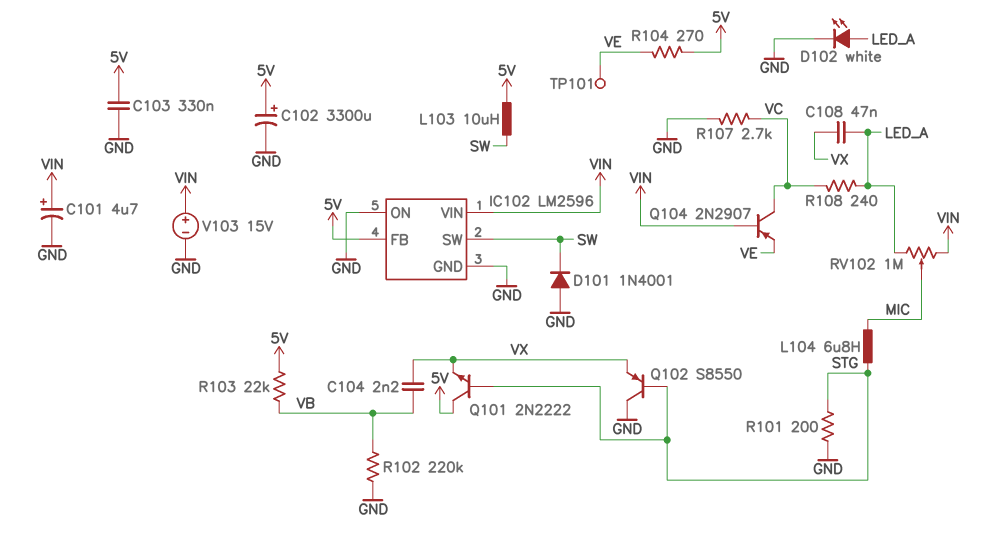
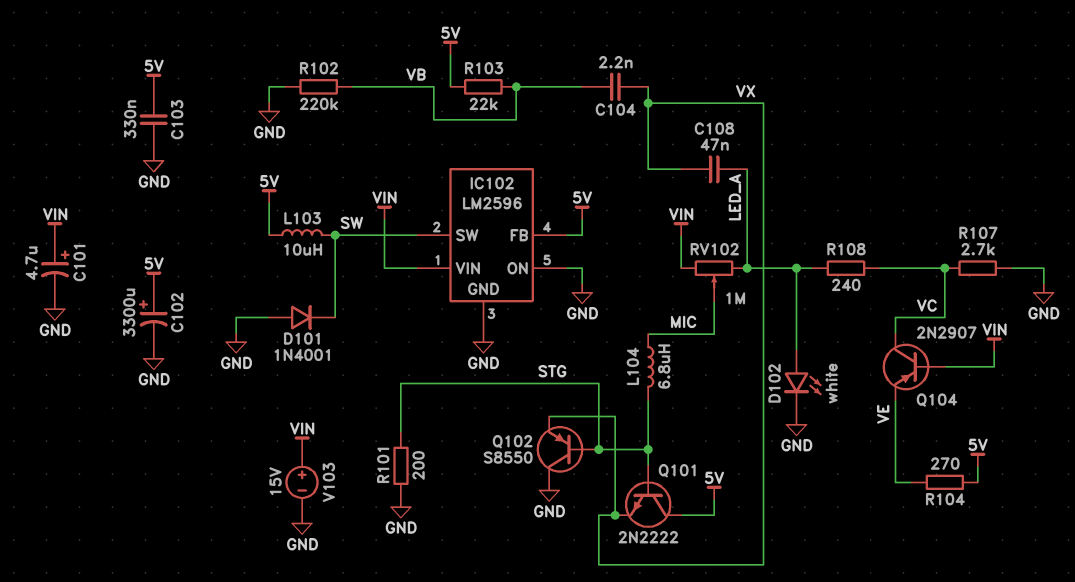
TP101: test point (VE) -> none

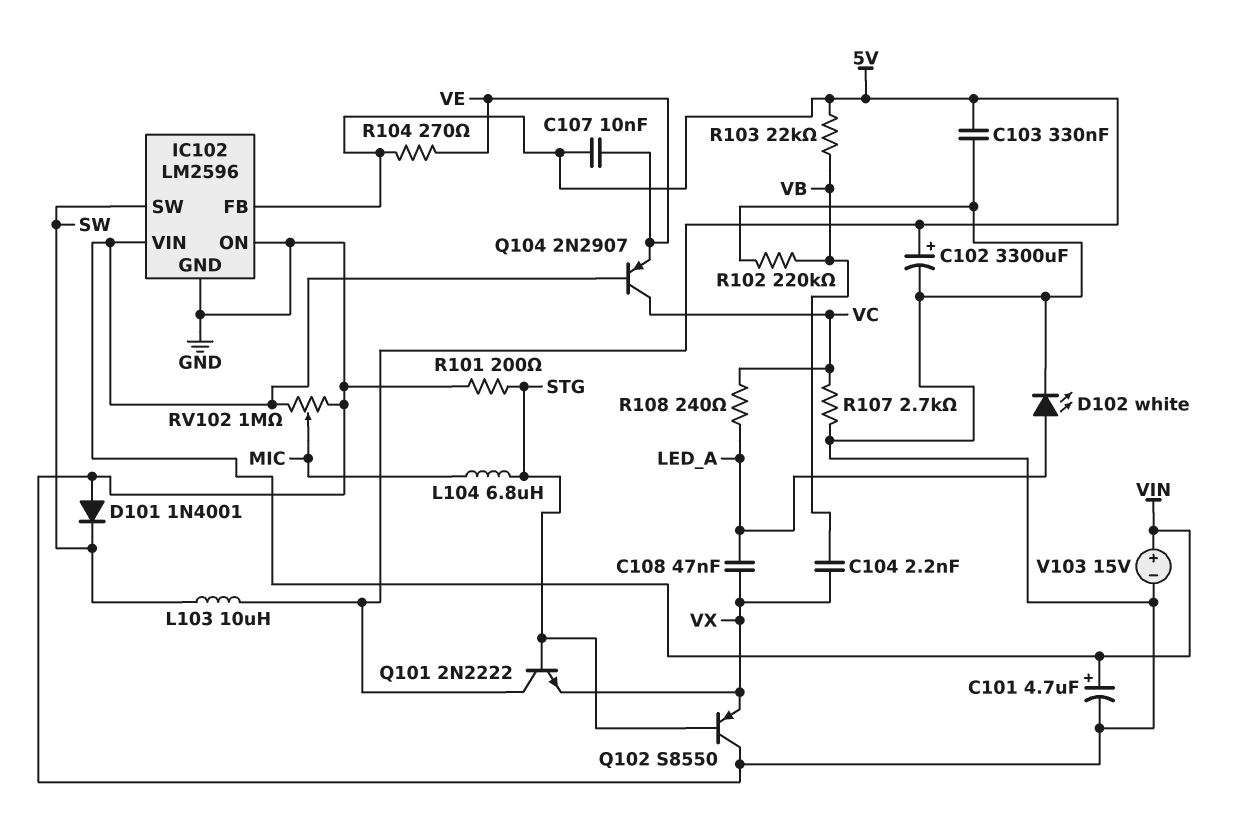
C107: none -> 10nF (5V, VE)
RV102: 1M (LED_A, VIN, wiper MIC) -> 1M (GND, VIN, wiper MIC)

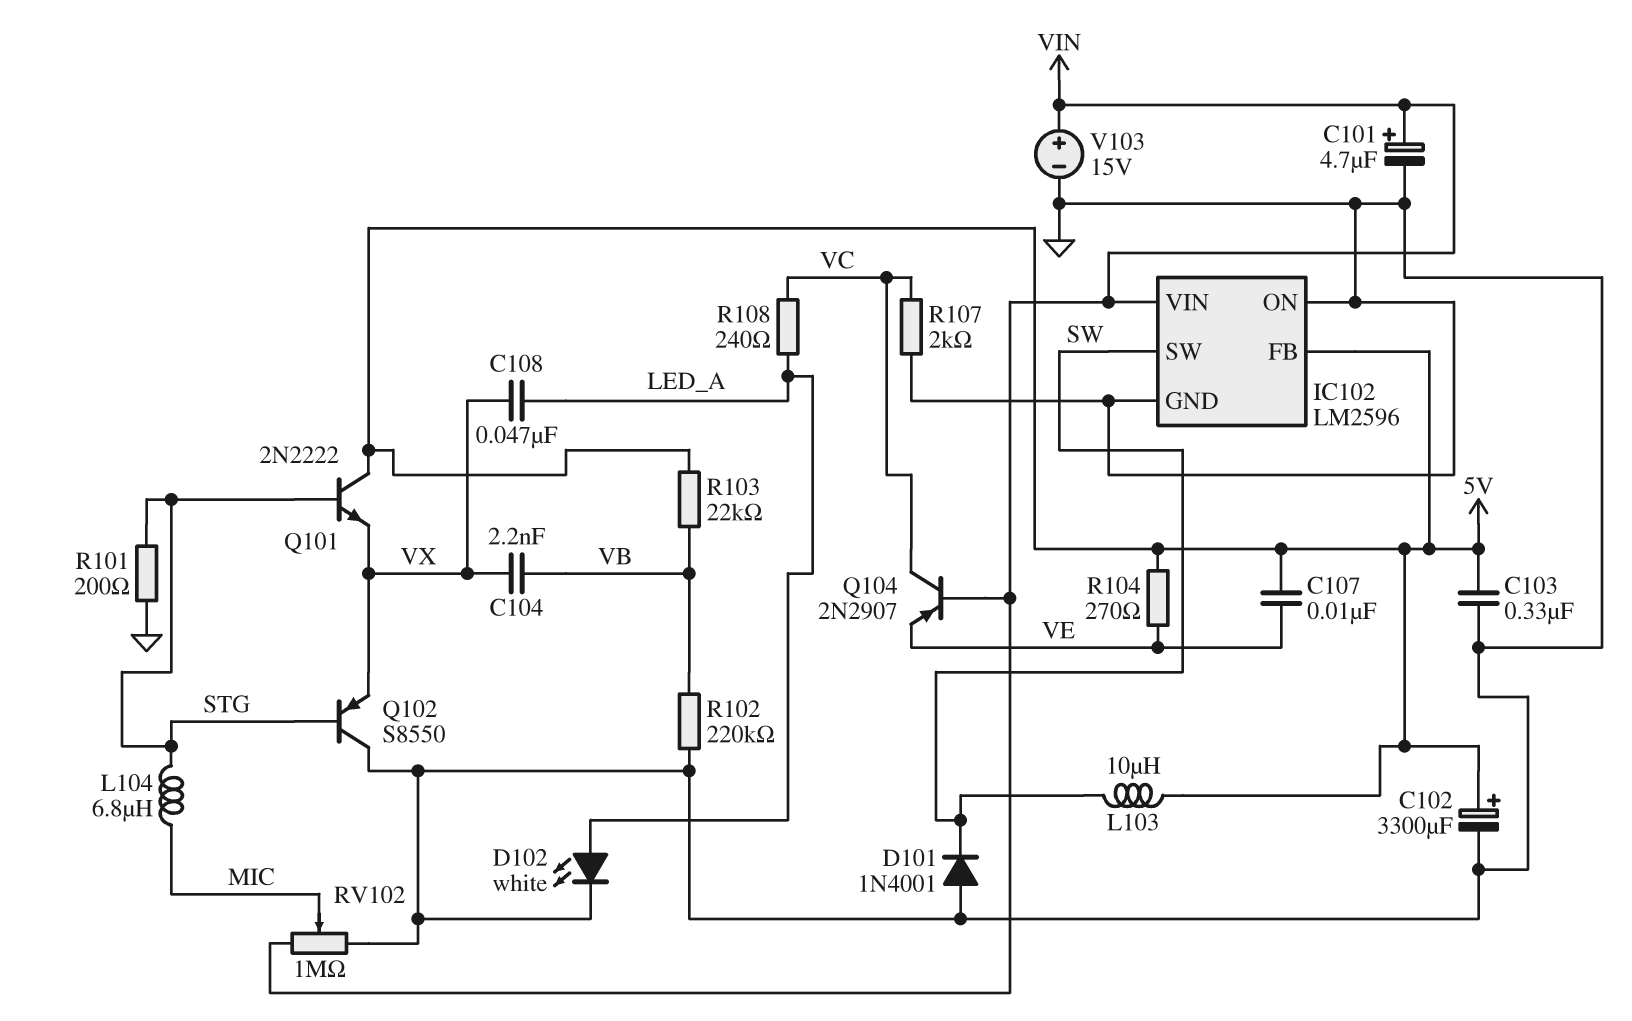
R107: 2.7k (GND, VC) -> 2k (GND, VC)

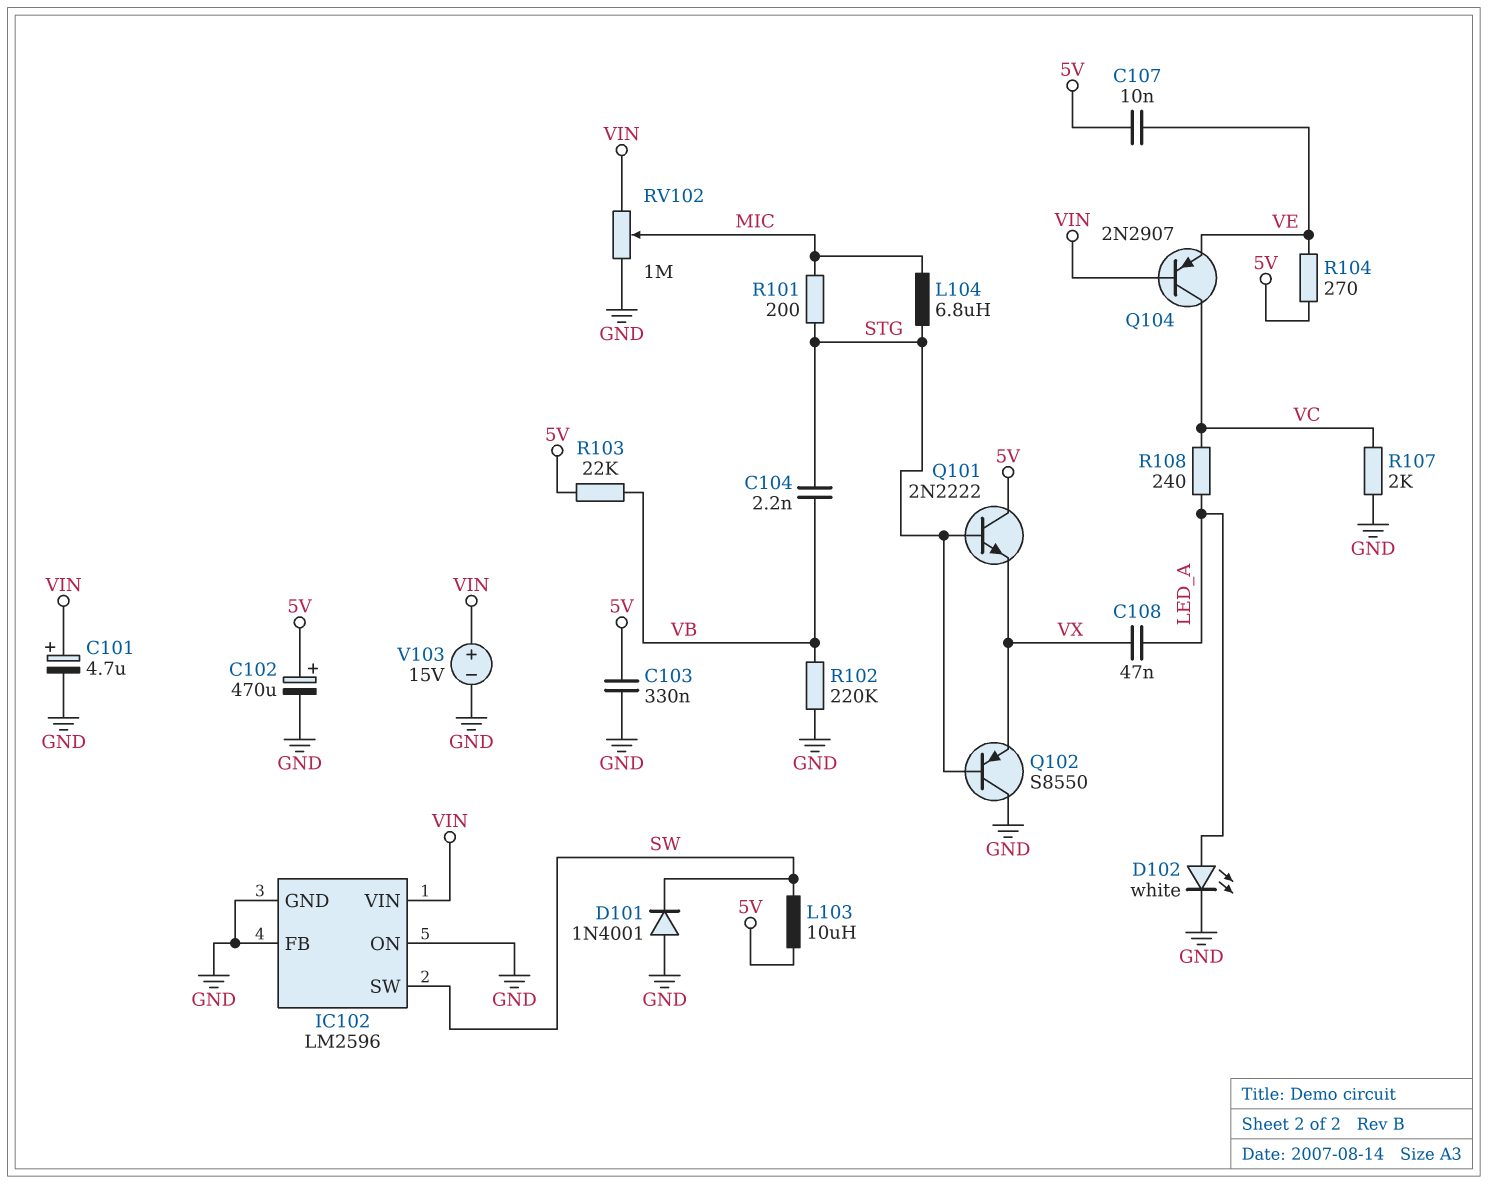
C102: 3300uF (plus 5V, minus GND) -> 470uF (plus 5V, minus GND)
C104: 2.2nF (VB, VX) -> 2.2nF (STG, VB)
IC102 pin FB: 5V -> GND
R101: 200 (GND, STG) -> 200 (MIC, STG)

